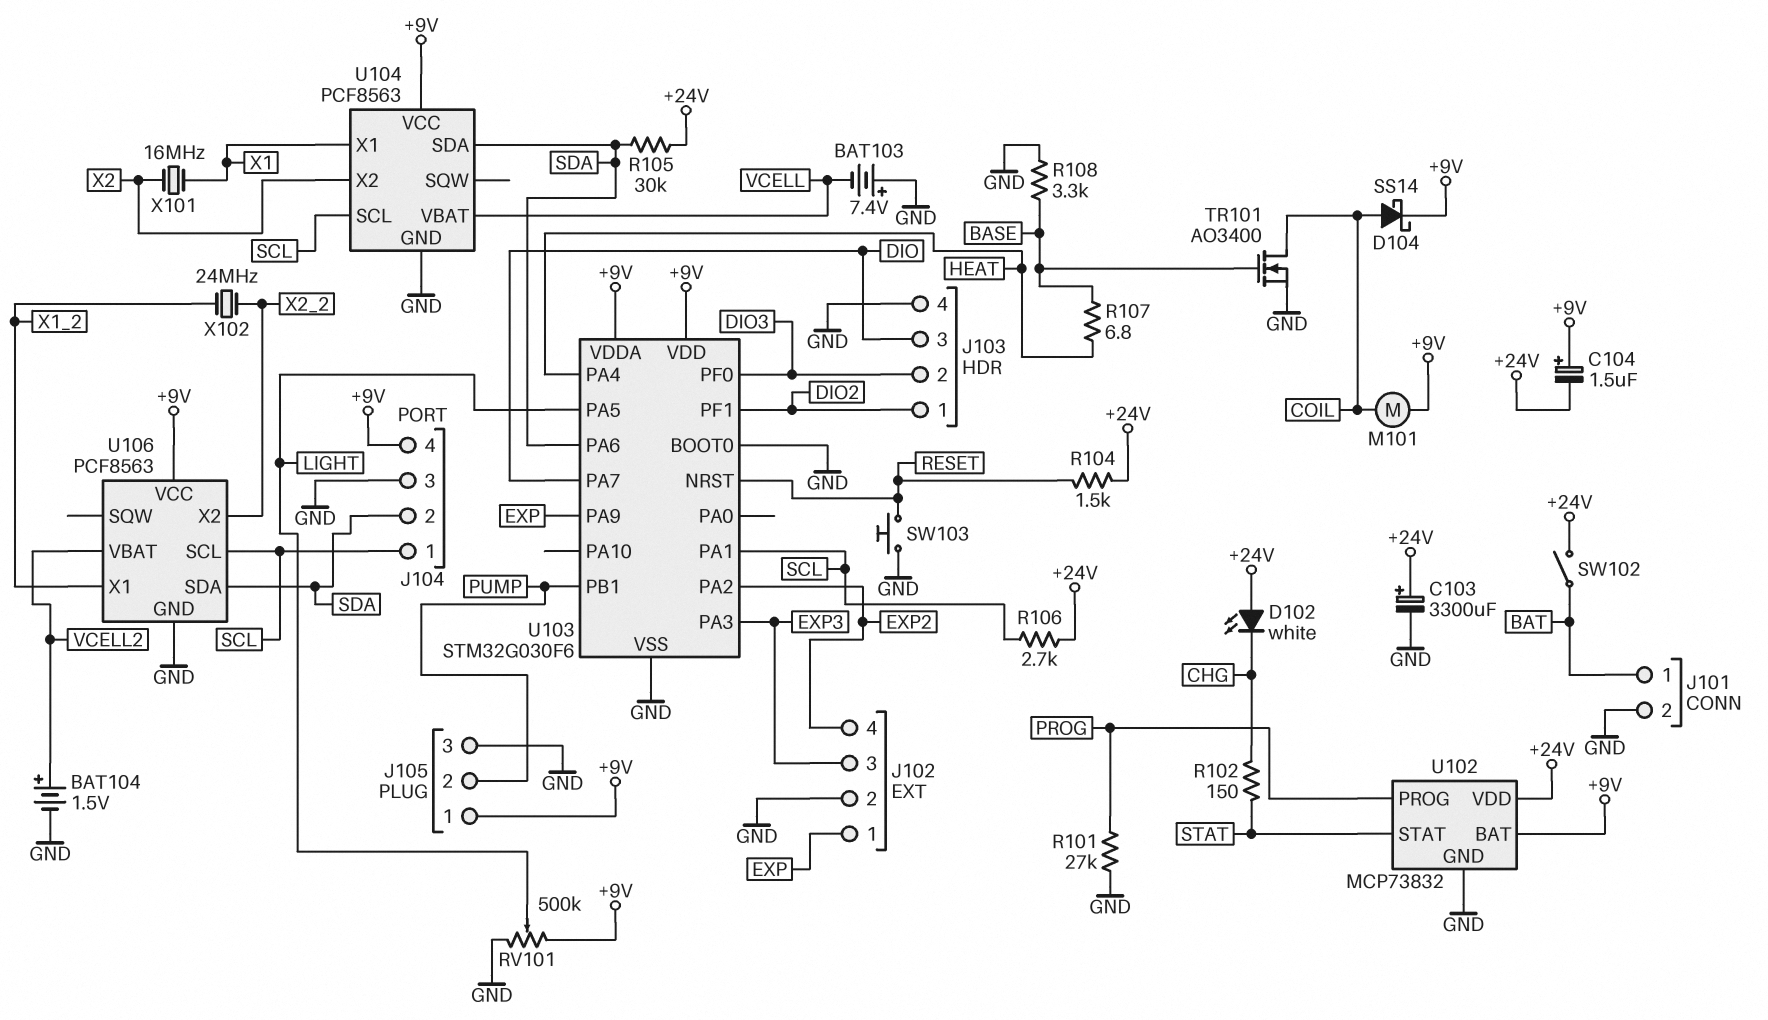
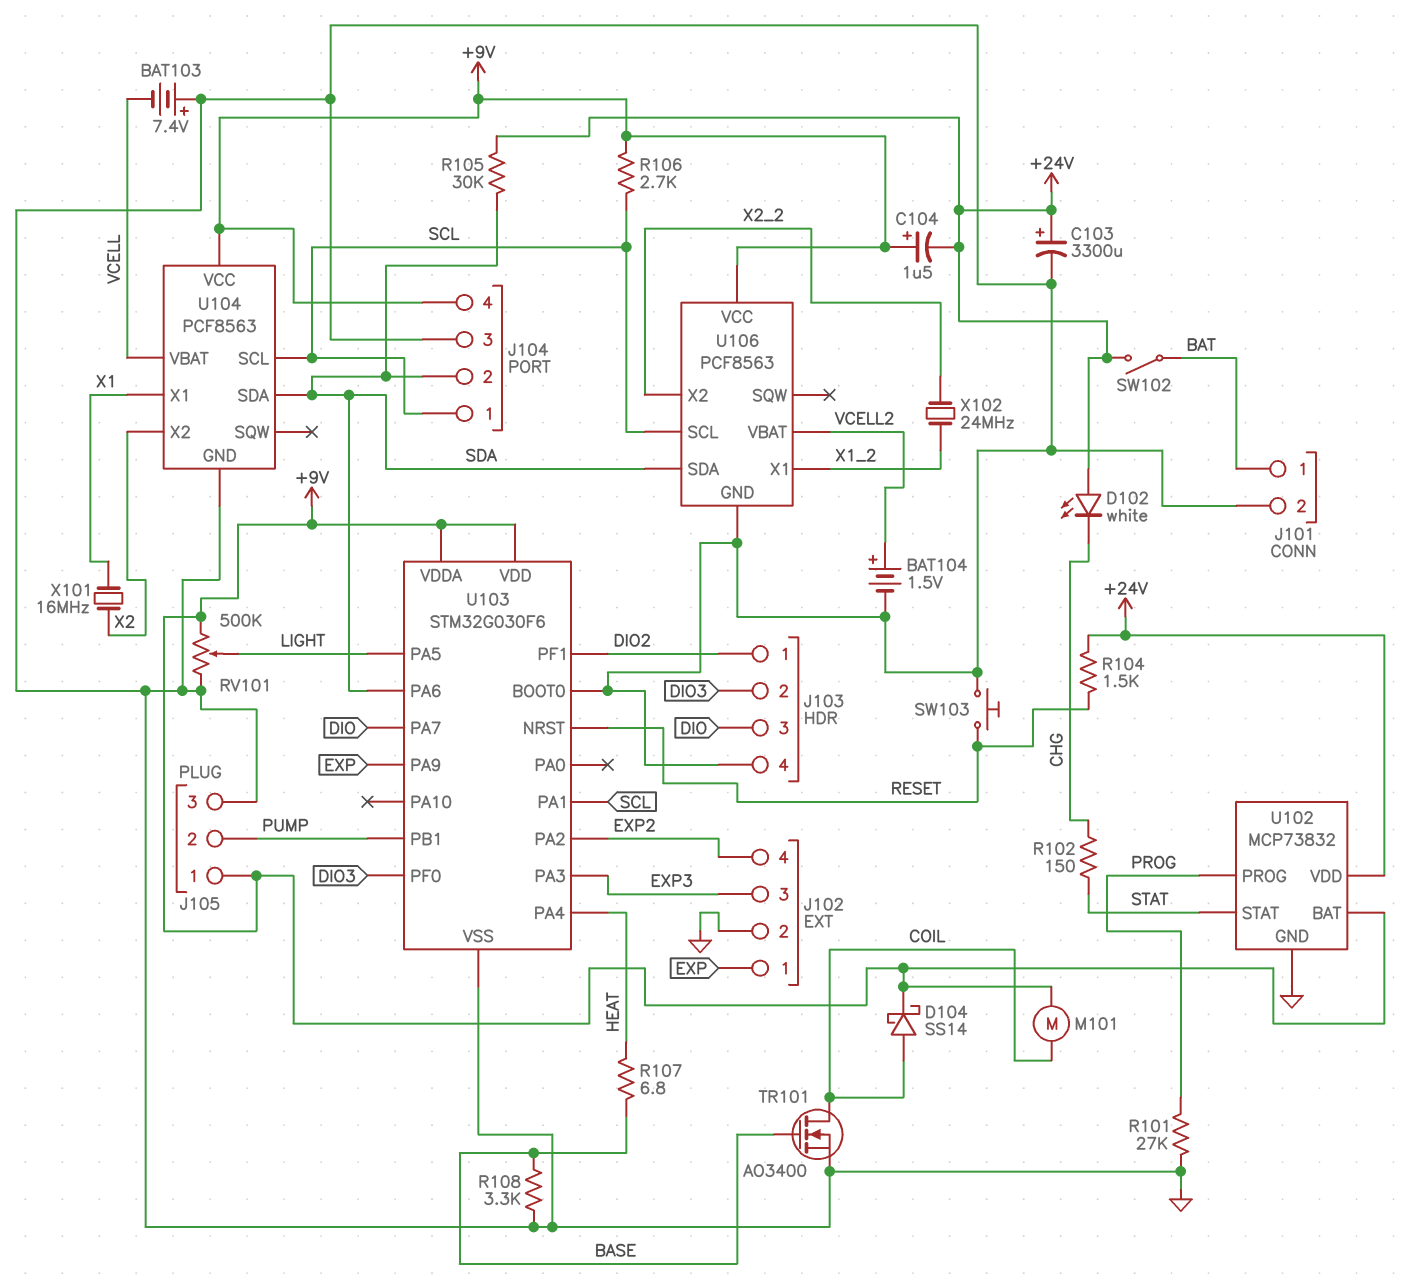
R106: 2.7k (+24V, SCL) -> 2.7k (+9V, SCL)

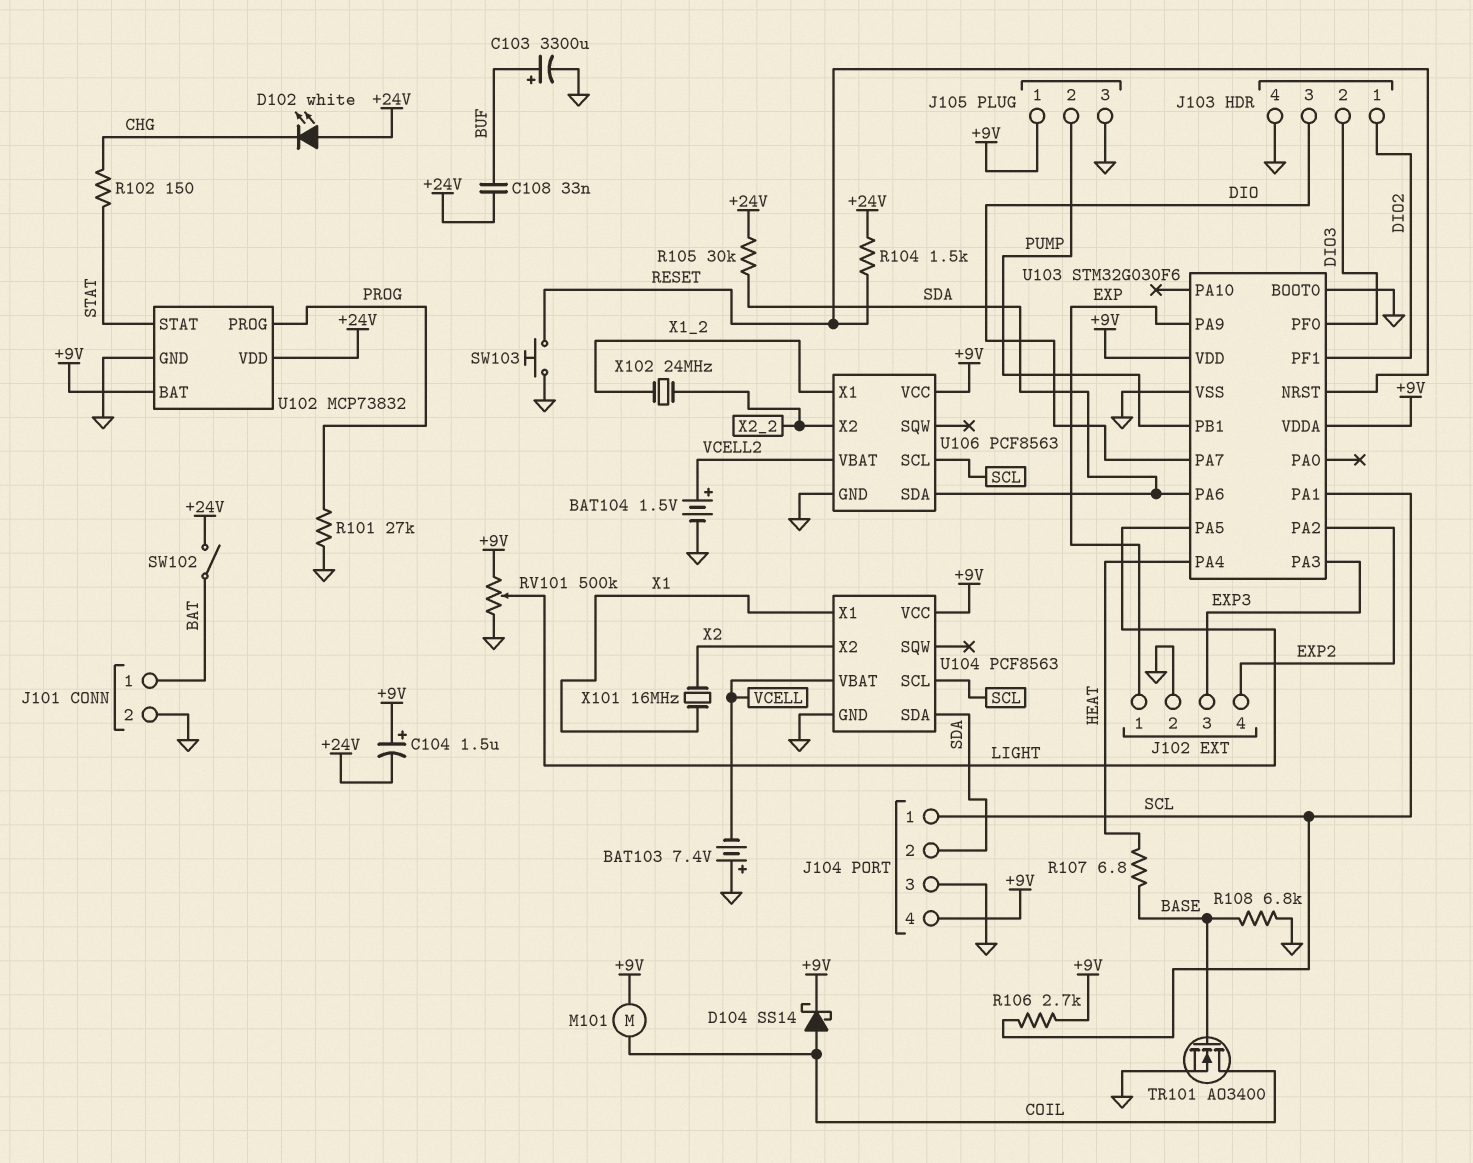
C103: 3300uF (plus +24V, minus GND) -> 3300uF (plus BUF, minus GND)
C108: none -> 33nF (+24V, BUF)
R108: 3.3k (BASE, GND) -> 6.8k (BASE, GND)

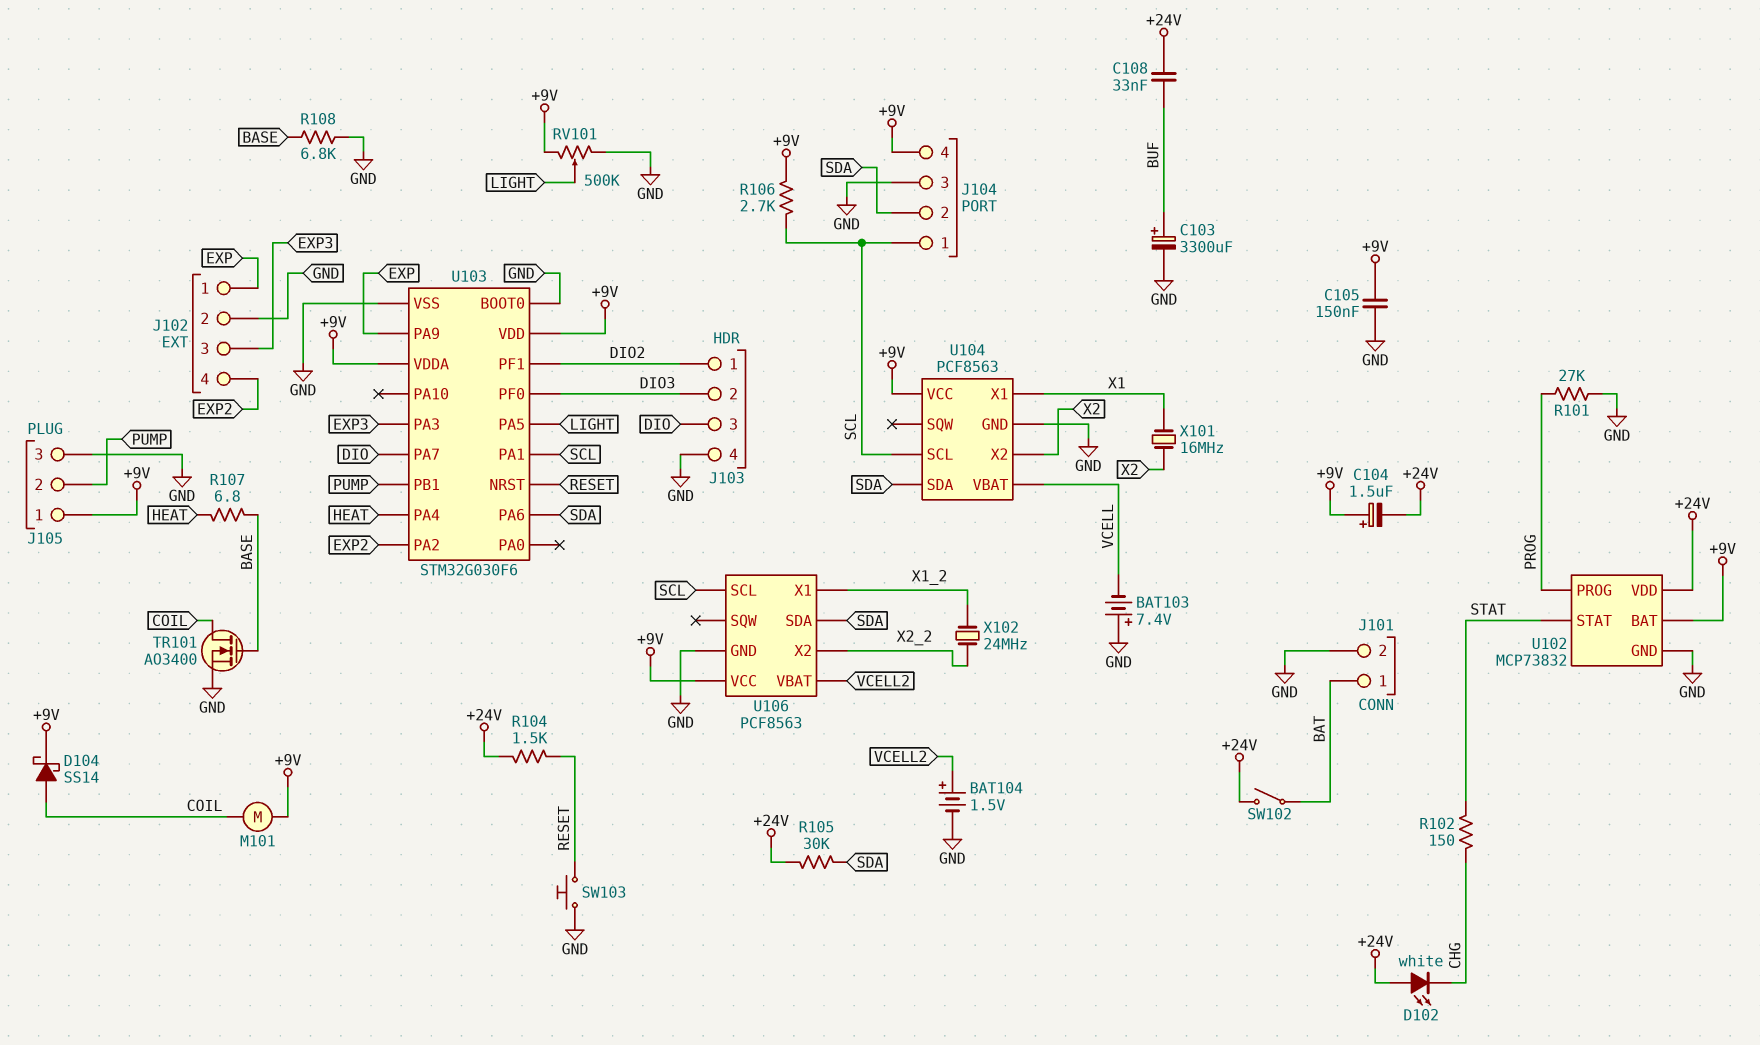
C105: none -> 150nF (+9V, GND)

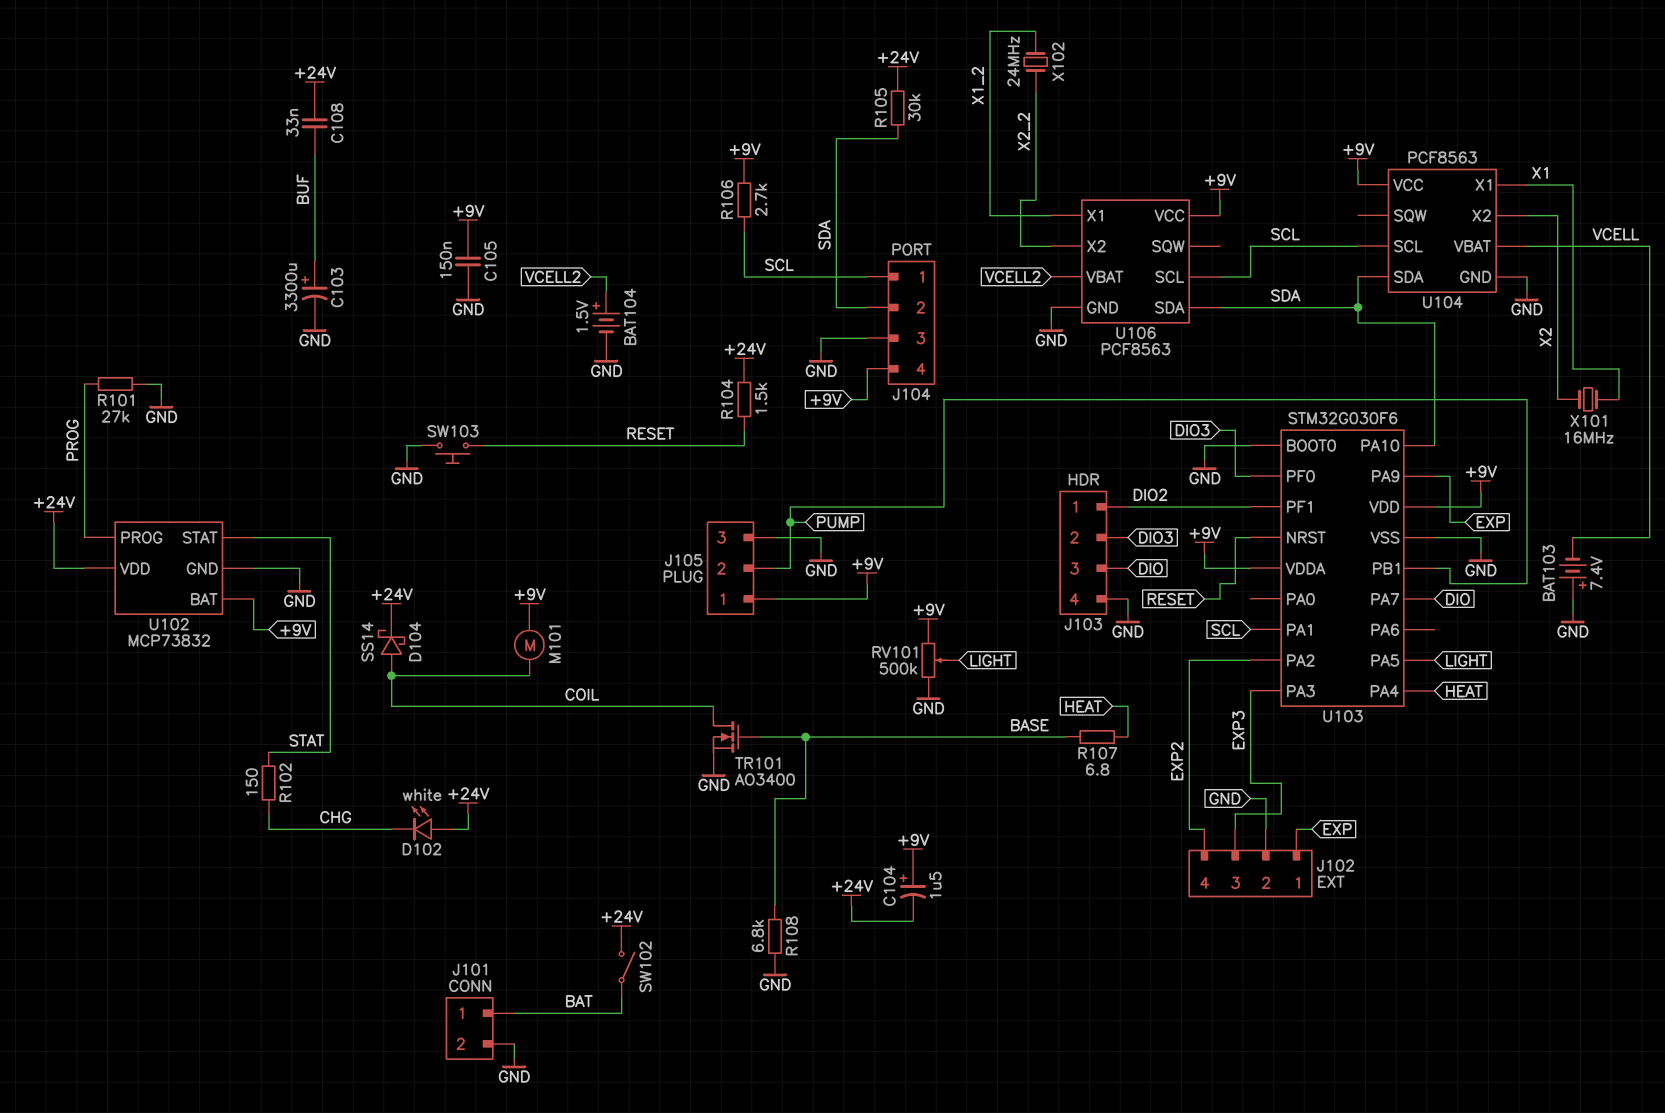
D104: schottky SS14 (A COIL, K +9V) -> schottky SS14 (A COIL, K +24V)
U103 pin PA6: SDA -> none
U103 pin PA10: none -> SDA

